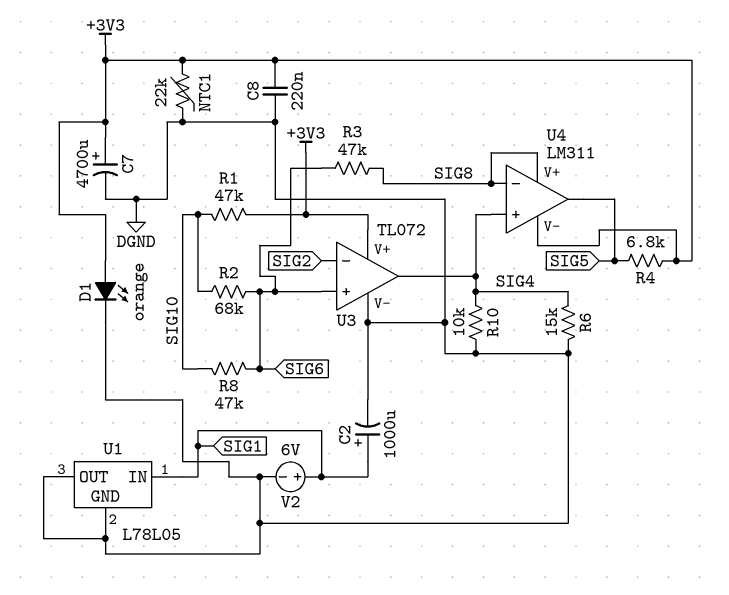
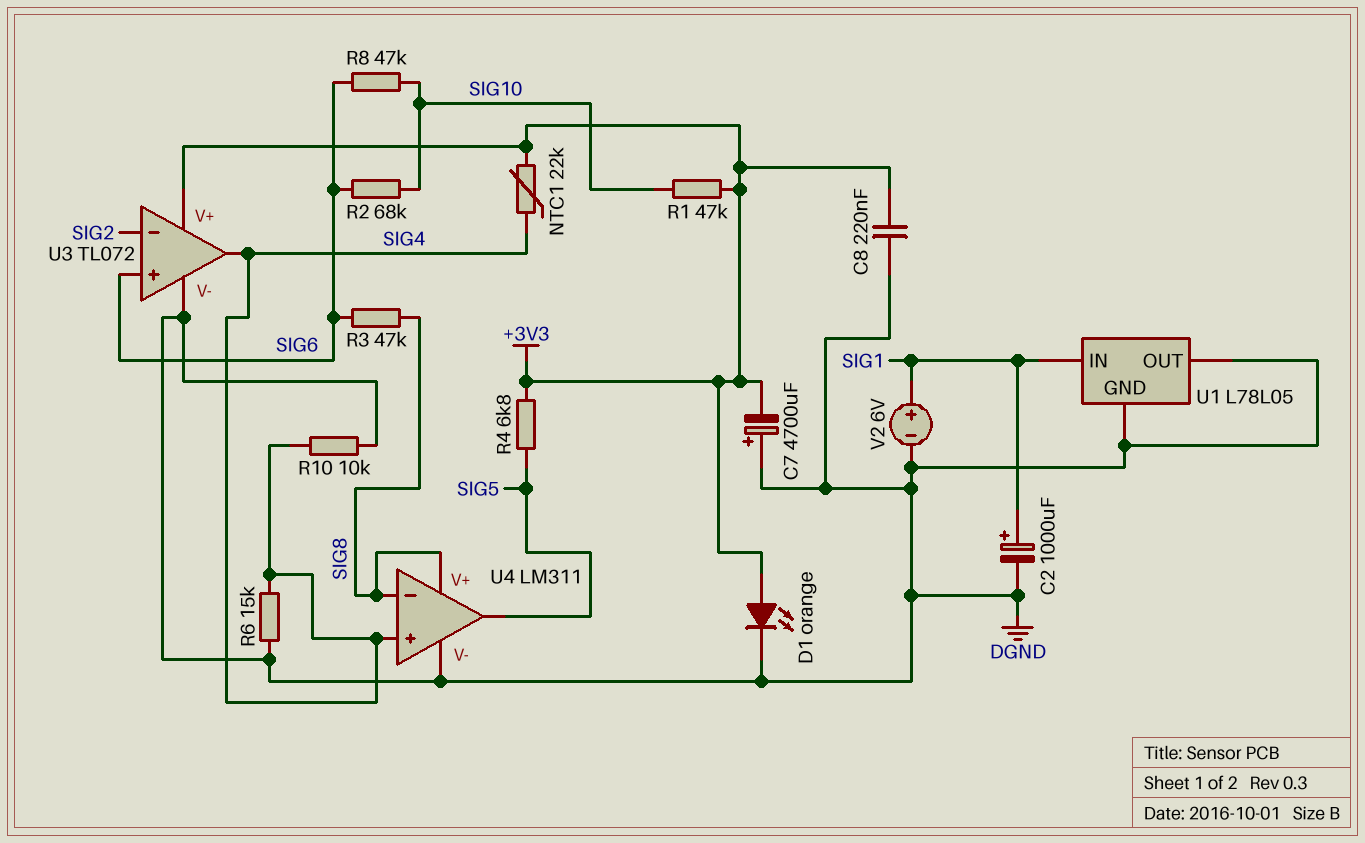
C7: 4700uF (plus +3V3, minus DGND) -> 4700uF (plus DGND, minus +3V3)
NTC1: 22k (+3V3, DGND) -> 22k (+3V3, SIG4)
U4 pin V-: +3V3 -> DGND

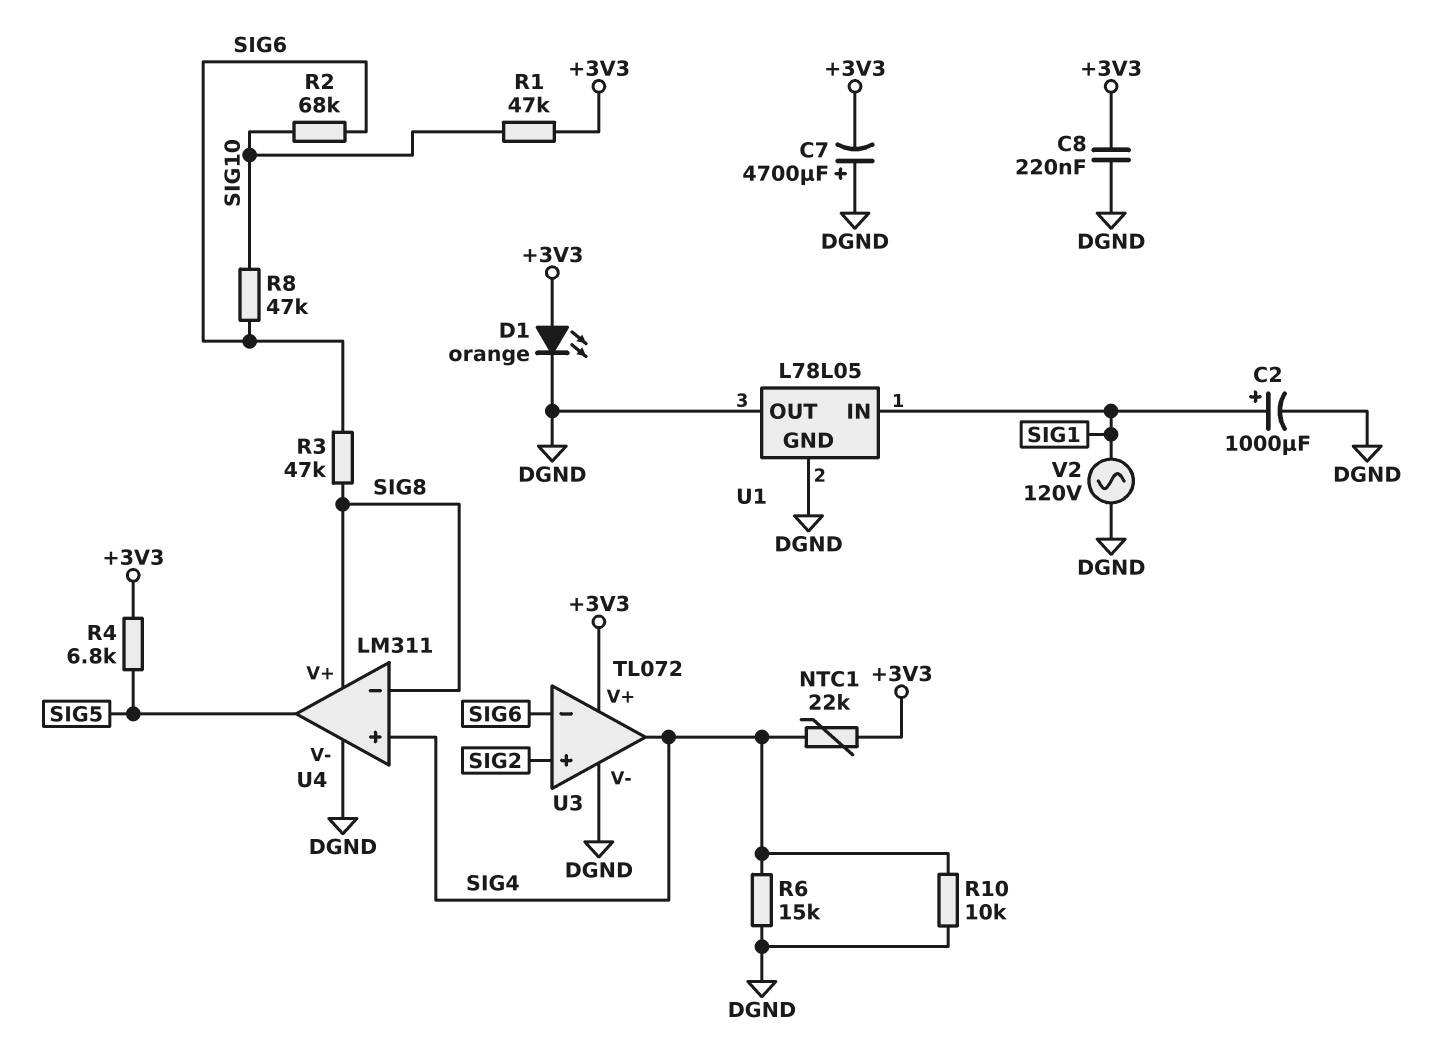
U3 pin in+: SIG6 -> SIG2
U3 pin in-: SIG2 -> SIG6
V2: 6V (plus SIG1, minus DGND) -> AC 120V (DGND, SIG1)

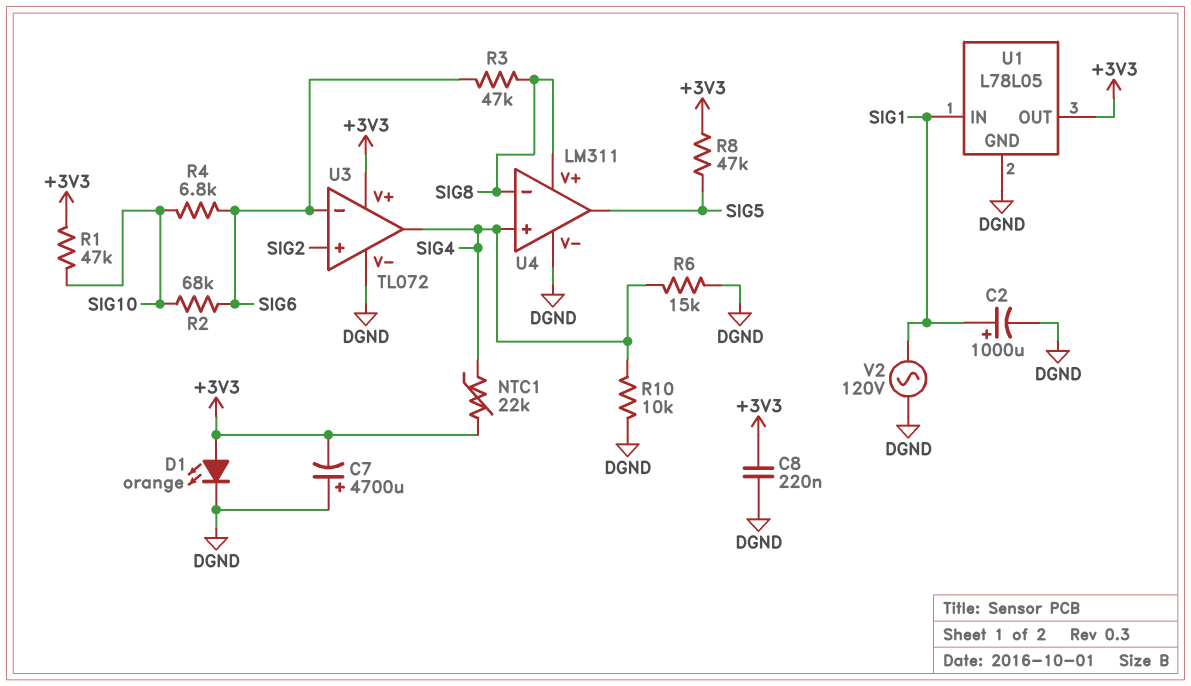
R4: 6.8k (+3V3, SIG5) -> 6.8k (SIG6, SIG10)
R8: 47k (SIG6, SIG10) -> 47k (+3V3, SIG5)
U1 pin OUT: DGND -> +3V3

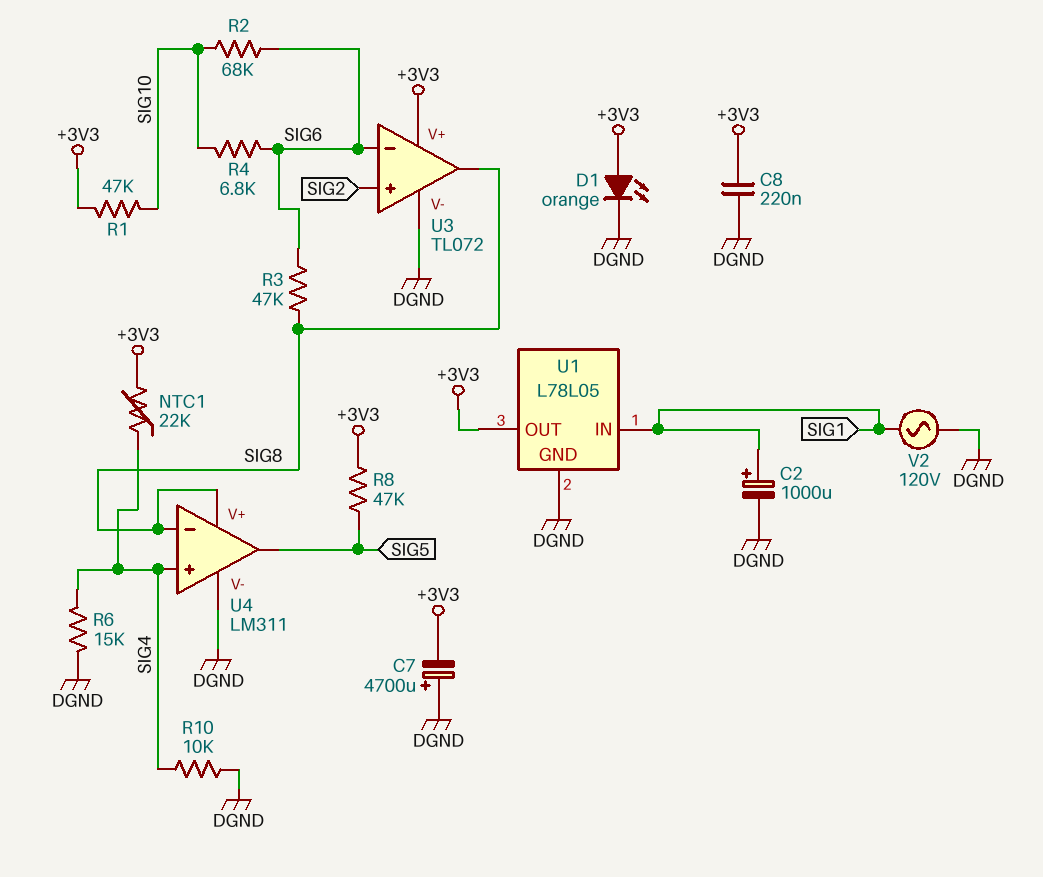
U3 pin out: SIG4 -> SIG8

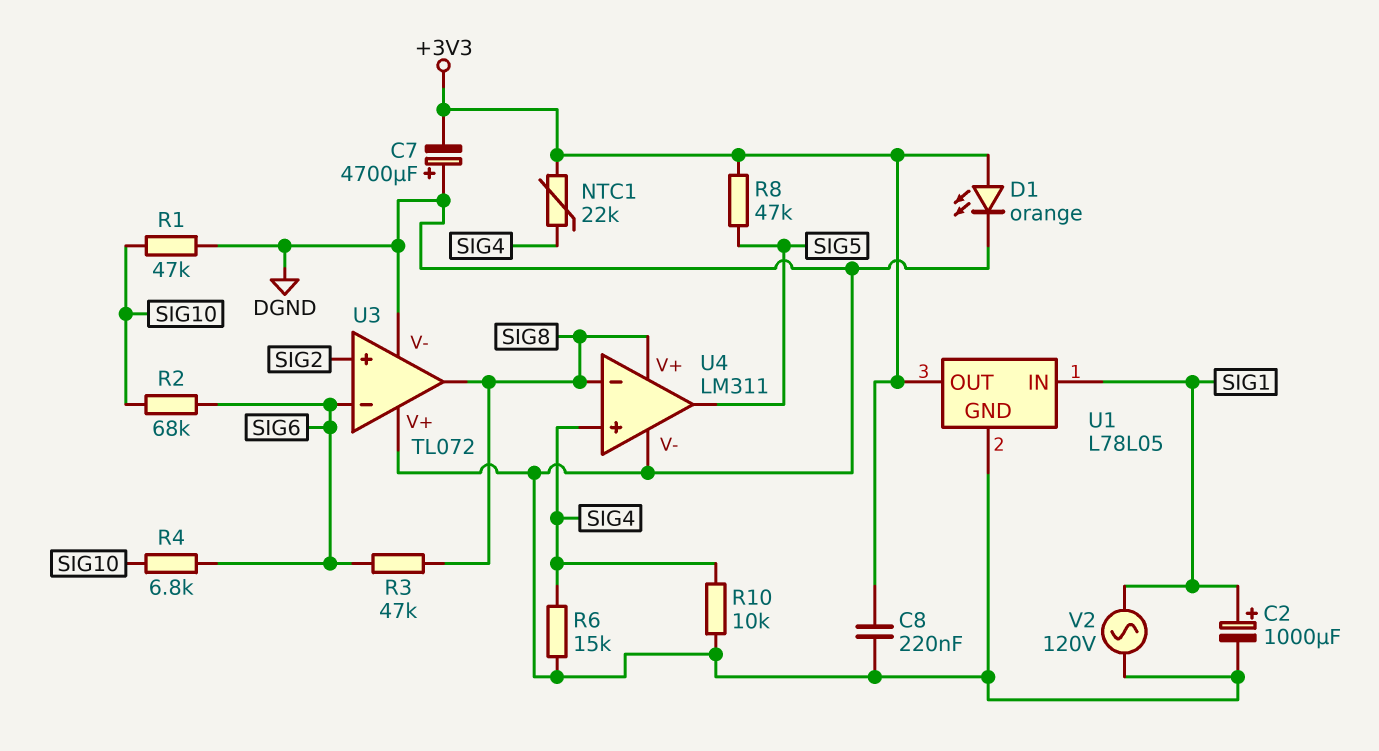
R1: 47k (+3V3, SIG10) -> 47k (DGND, SIG10)
U3 pin V+: +3V3 -> DGND

